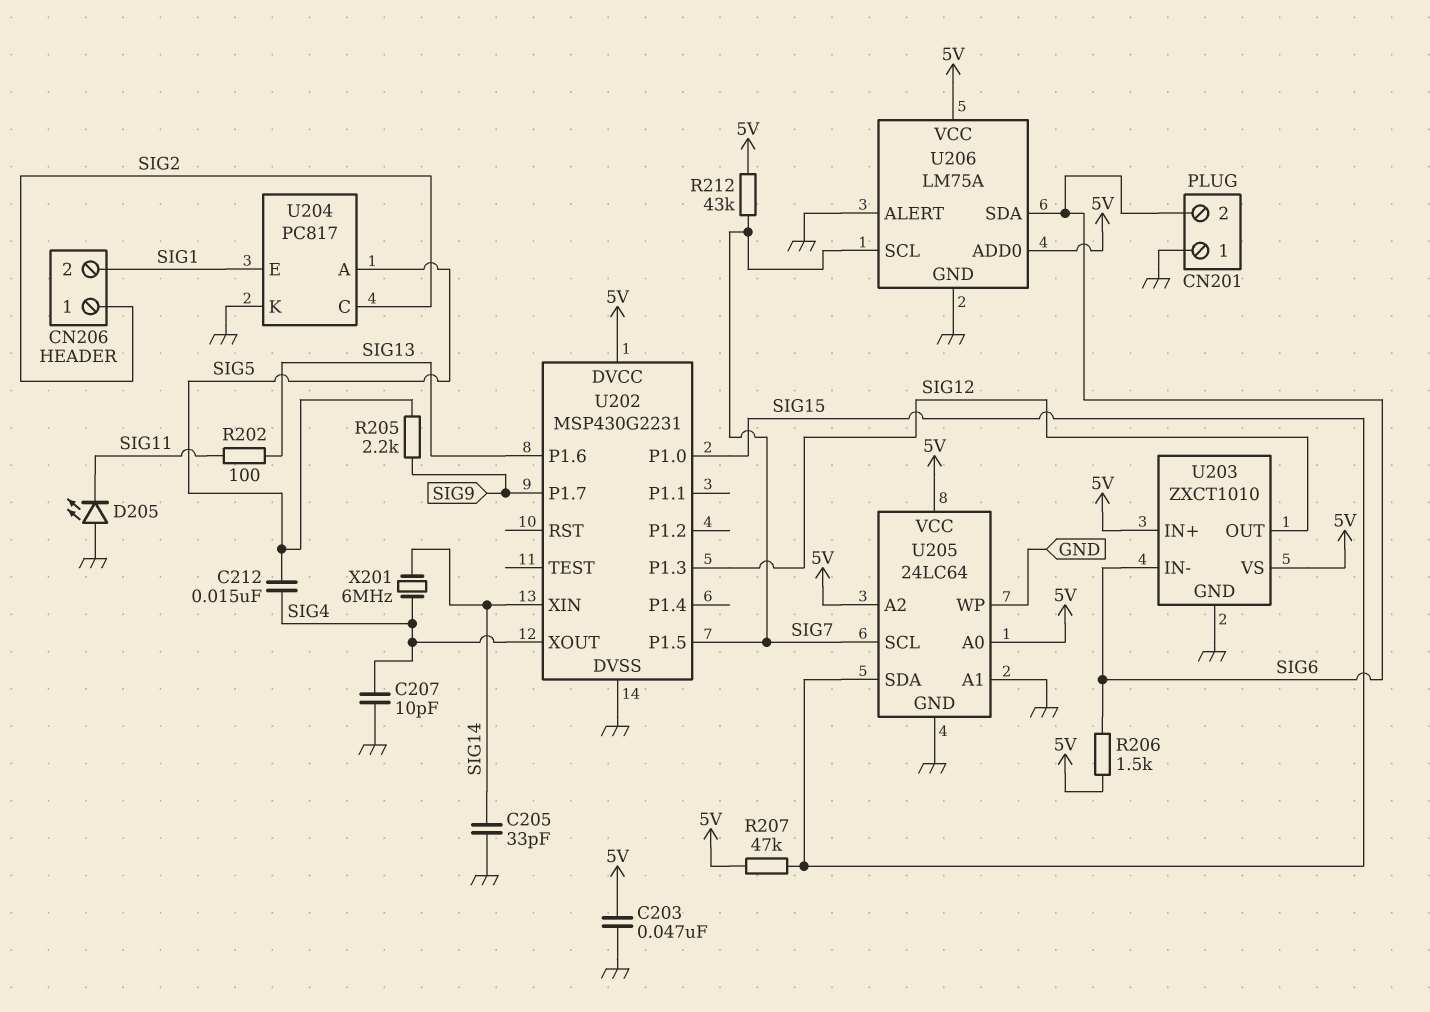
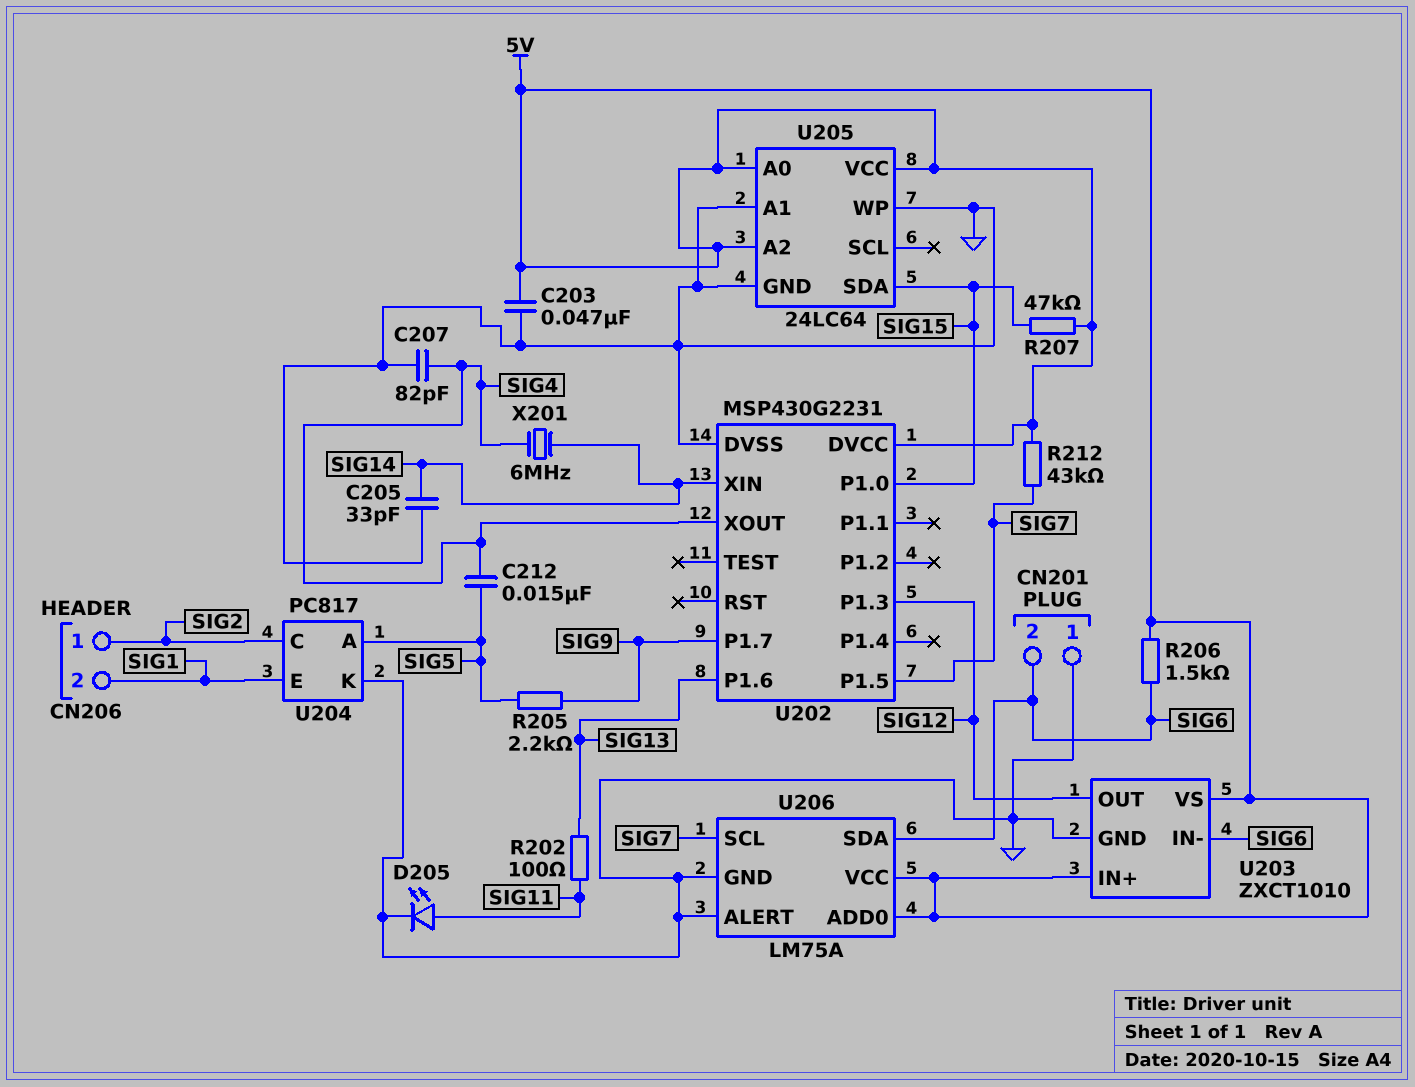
C207: 10pF (GND, SIG4) -> 82pF (GND, SIG4)
D205: LED (A GND, K SIG11) -> LED (A SIG11, K GND)
U205 pin SCL: SIG7 -> none

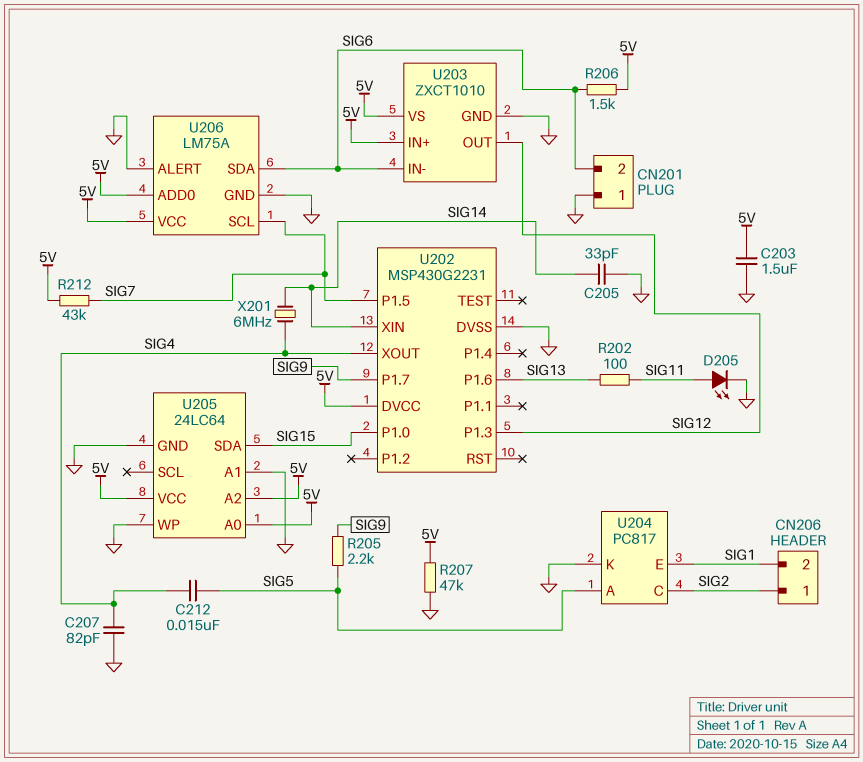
C203: 47nF (5V, GND) -> 1.5uF (5V, GND)
R207: 47k (5V, SIG15) -> 47k (5V, GND)

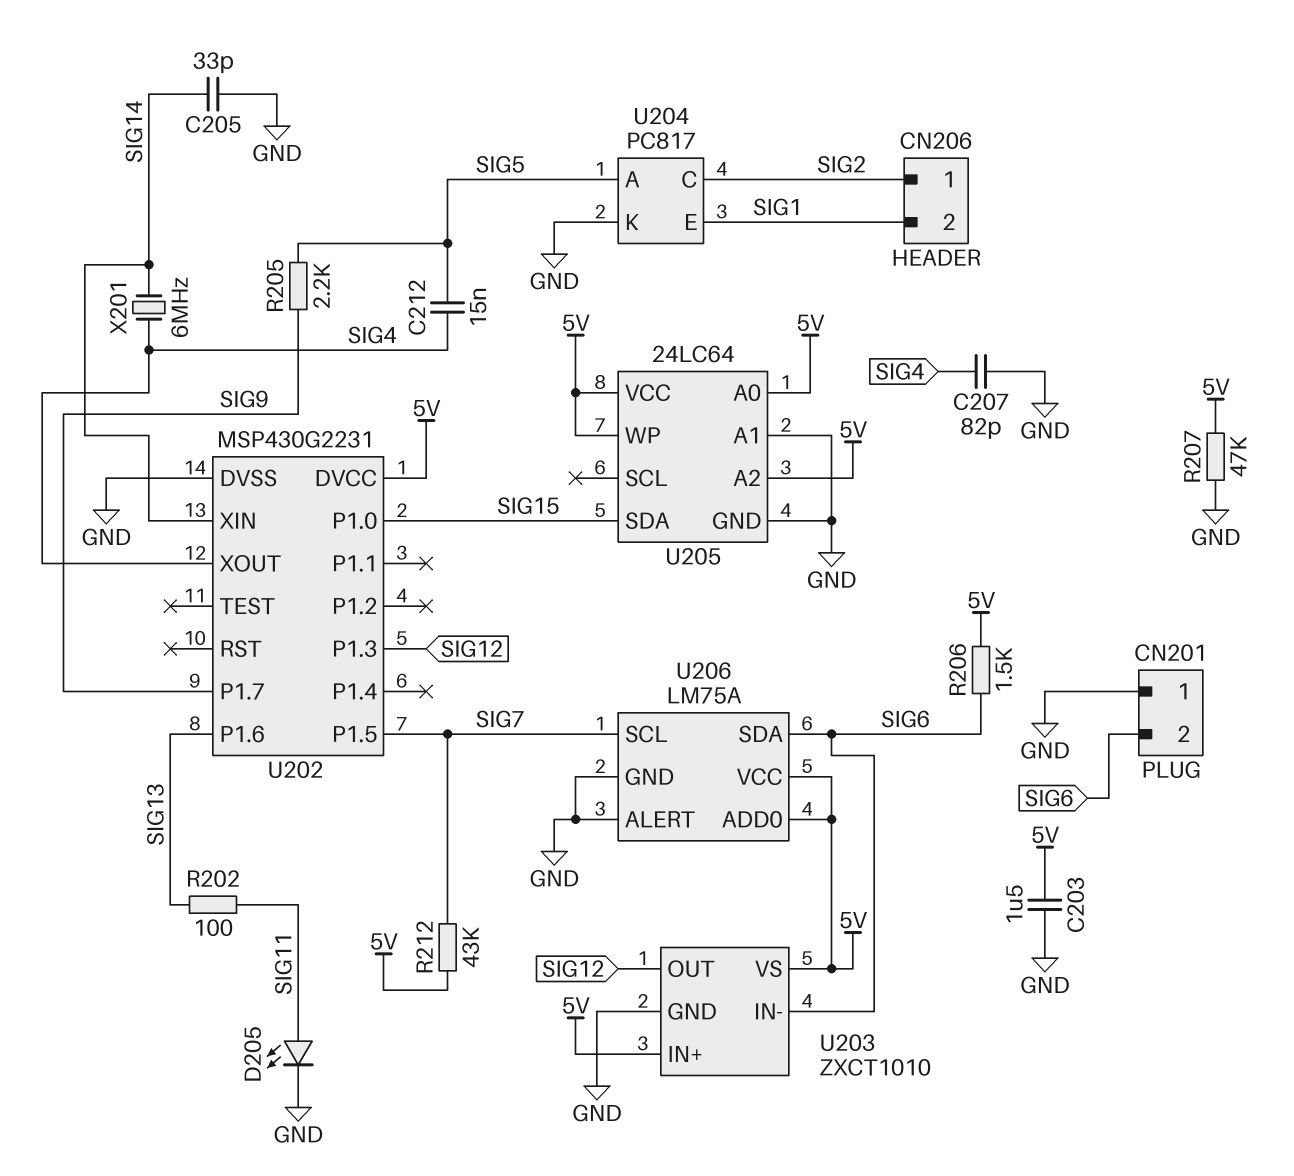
U205 pin WP: GND -> 5V

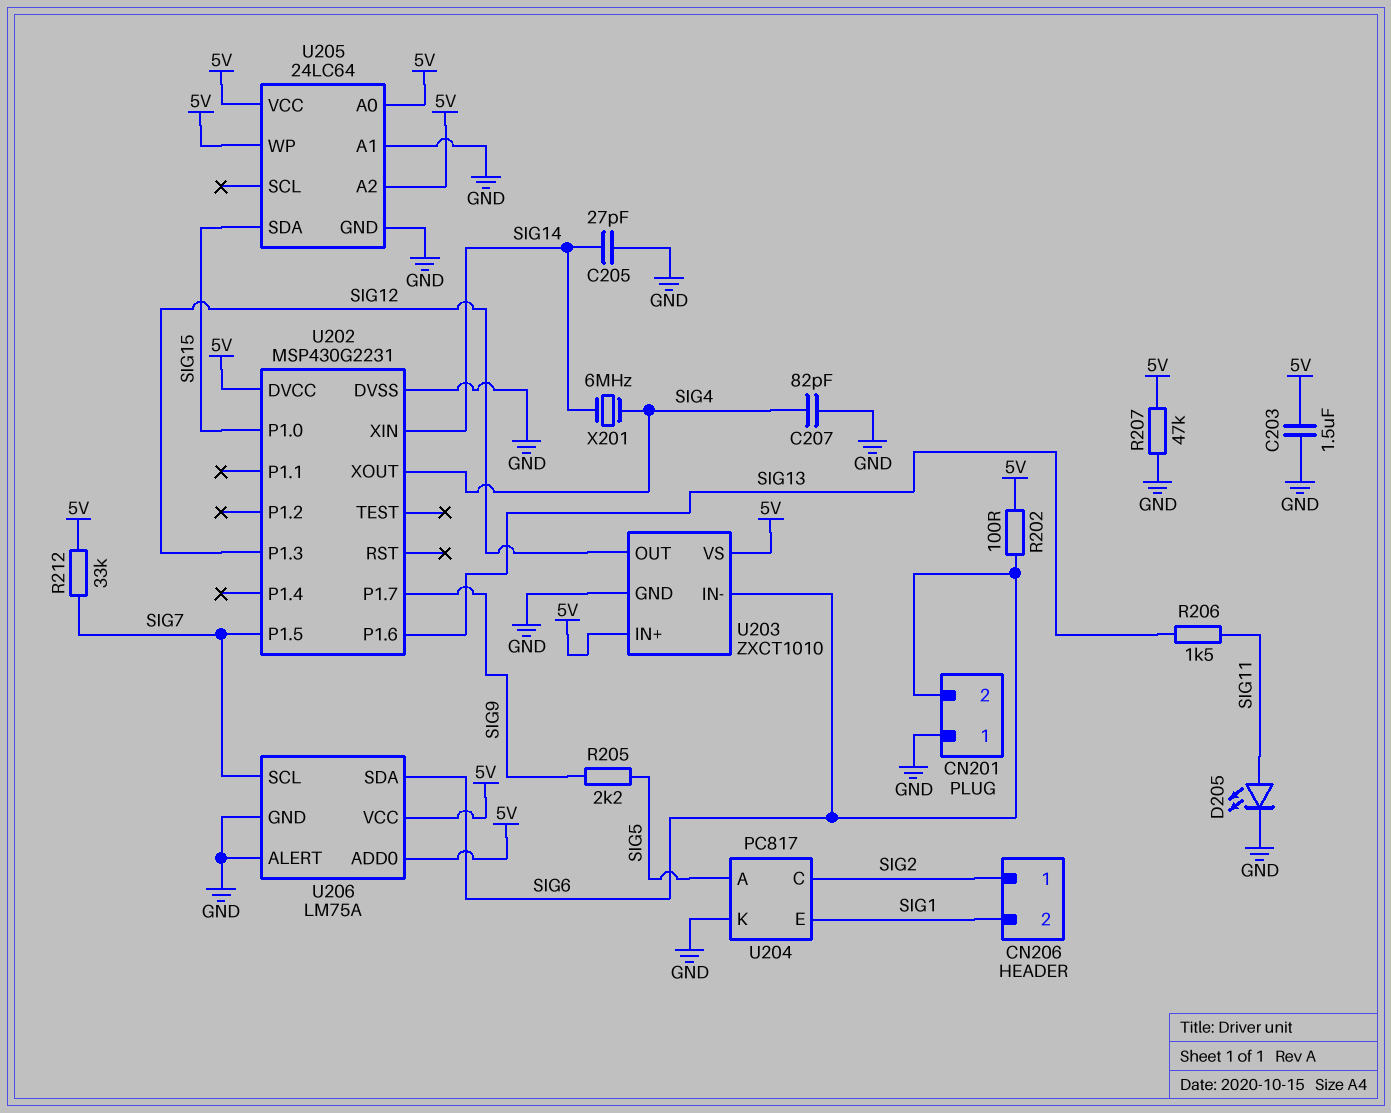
C205: 33pF (GND, SIG14) -> 27pF (GND, SIG14)
C212: 15nF (SIG4, SIG5) -> none
R202: 100 (SIG11, SIG13) -> 100 (5V, SIG6)
R206: 1.5k (5V, SIG6) -> 1.5k (SIG11, SIG13)
R212: 43k (5V, SIG7) -> 33k (5V, SIG7)

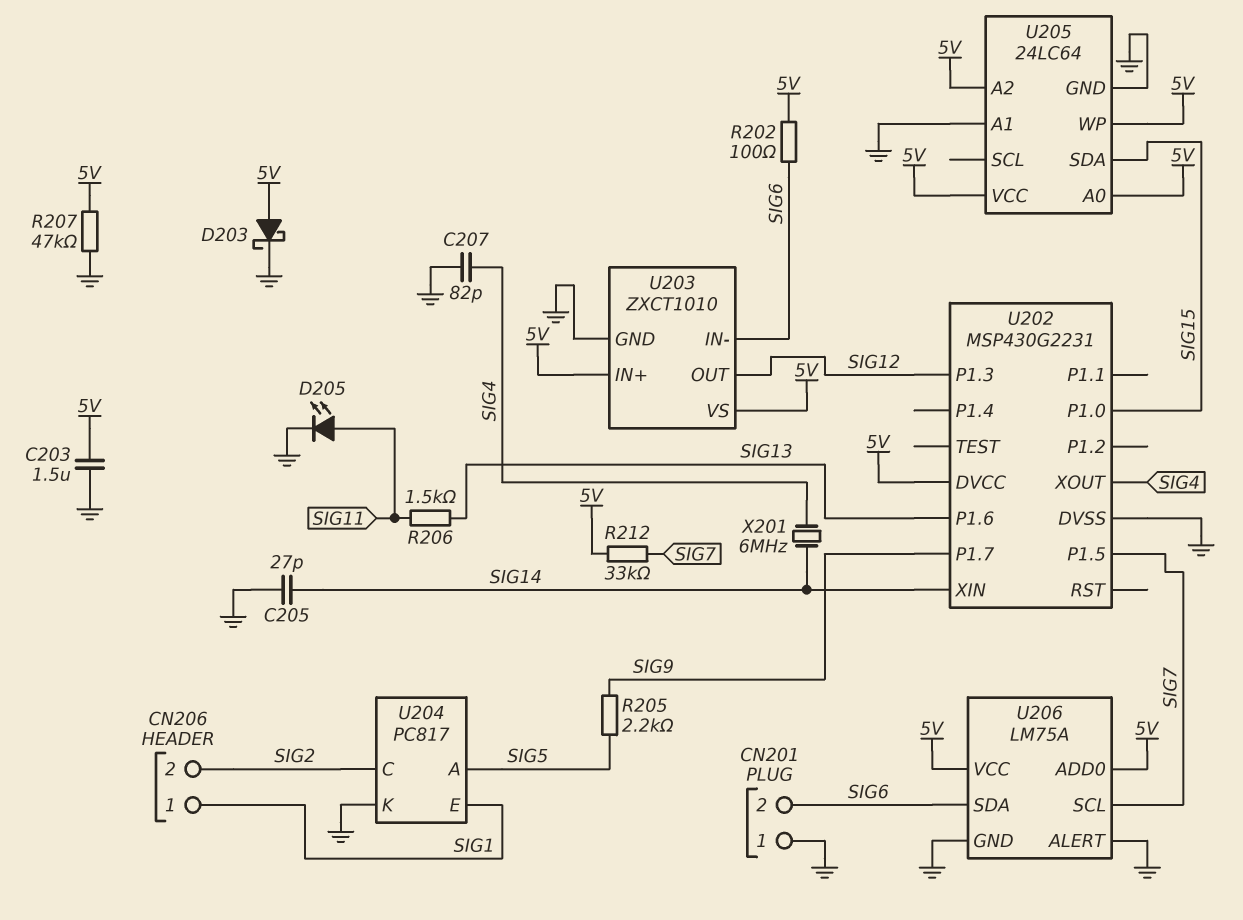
CN206 pin 1: SIG2 -> SIG1
CN206 pin 2: SIG1 -> SIG2
D203: none -> schottky (A 5V, K GND)

